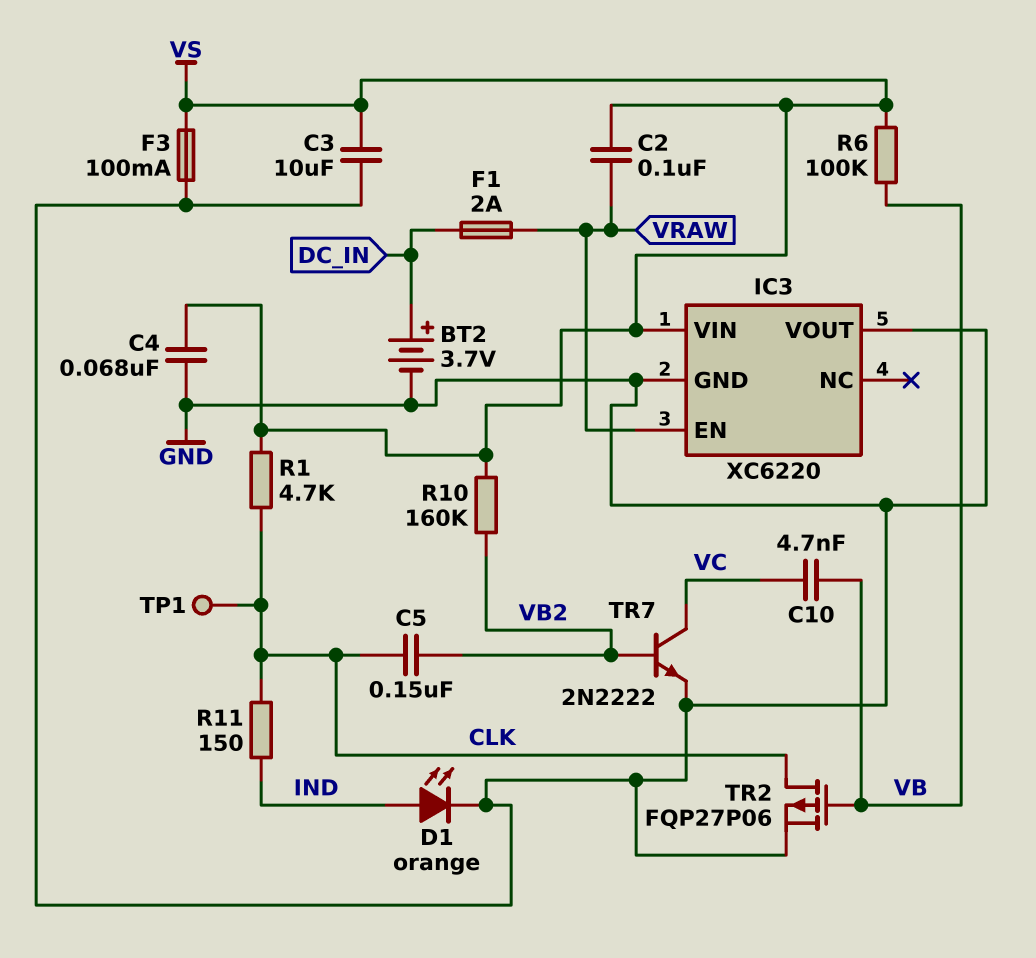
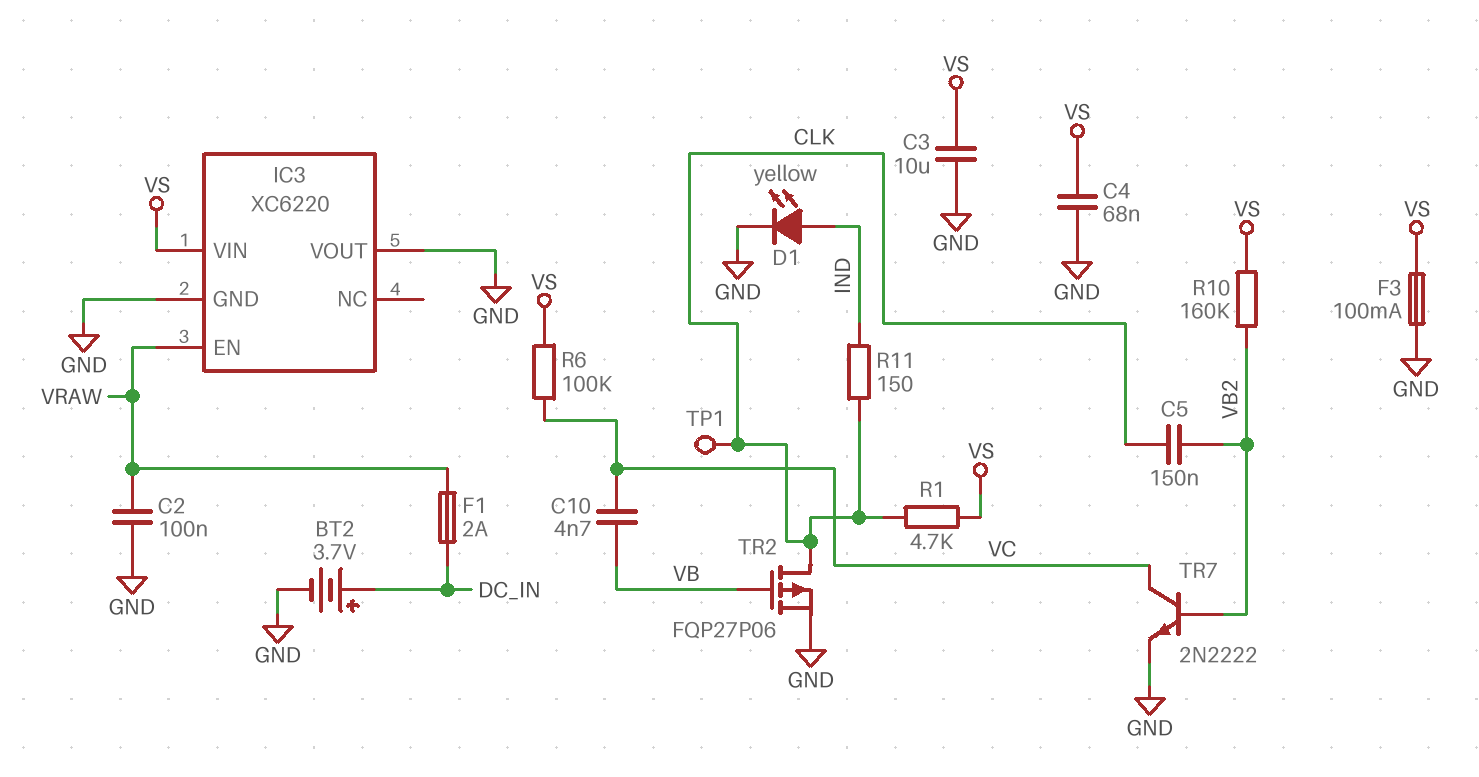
C2: 100nF (VRAW, VS) -> 100nF (GND, VRAW)
D1: LED orange (A IND, K GND) -> LED yellow (A IND, K GND)
R6: 100k (VB, VS) -> 100k (VC, VS)

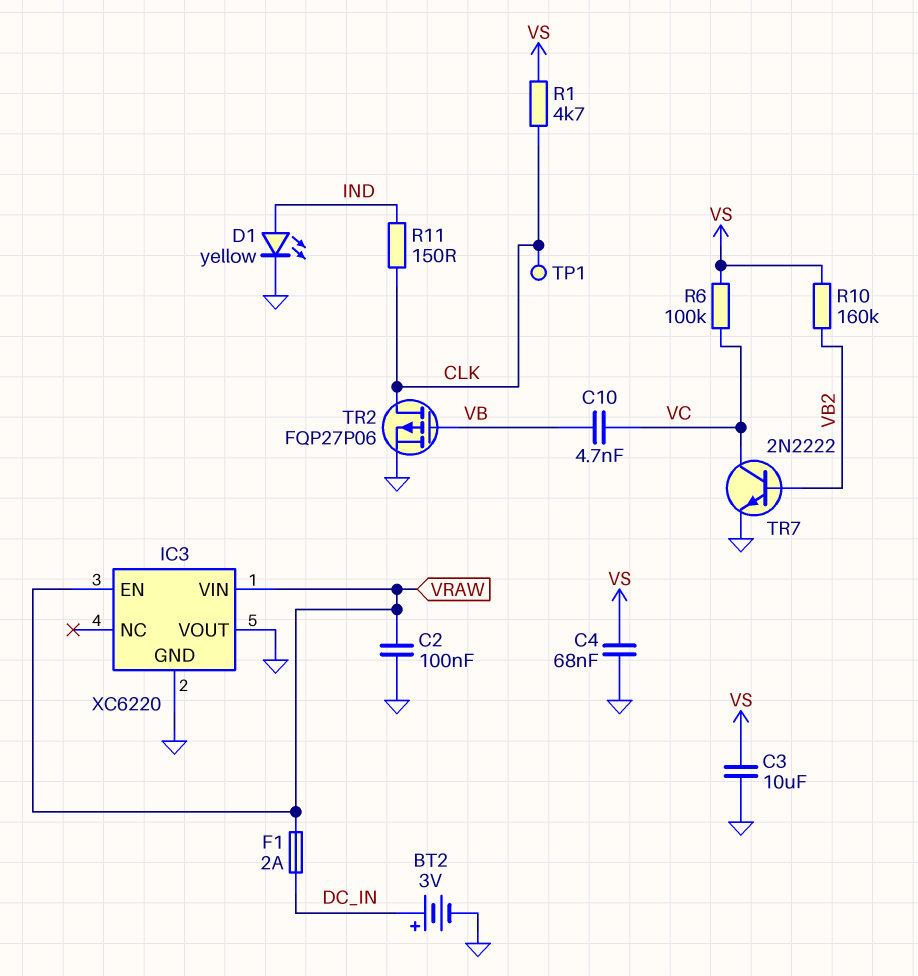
BT2: 3.7V (plus DC_IN, minus GND) -> 3V (plus DC_IN, minus GND)
C5: 150nF (CLK, VB2) -> none
F3: 100mA (GND, VS) -> none
IC3 pin VIN: VS -> VRAW

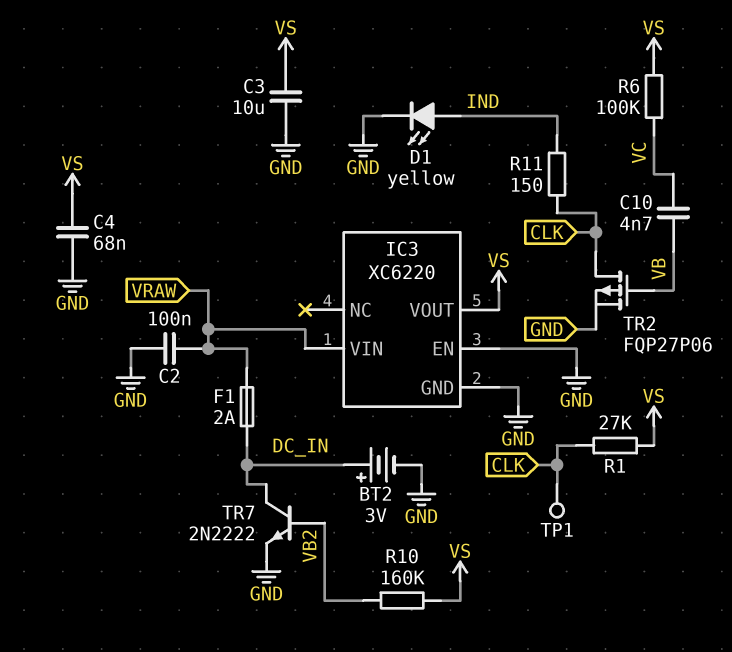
IC3 pin EN: VRAW -> GND
IC3 pin VOUT: GND -> VS
R1: 4.7k (CLK, VS) -> 27k (CLK, VS)
TR7: NPN 2N2222 (B VB2, C VC, E GND) -> NPN 2N2222 (B VB2, C DC_IN, E GND)

